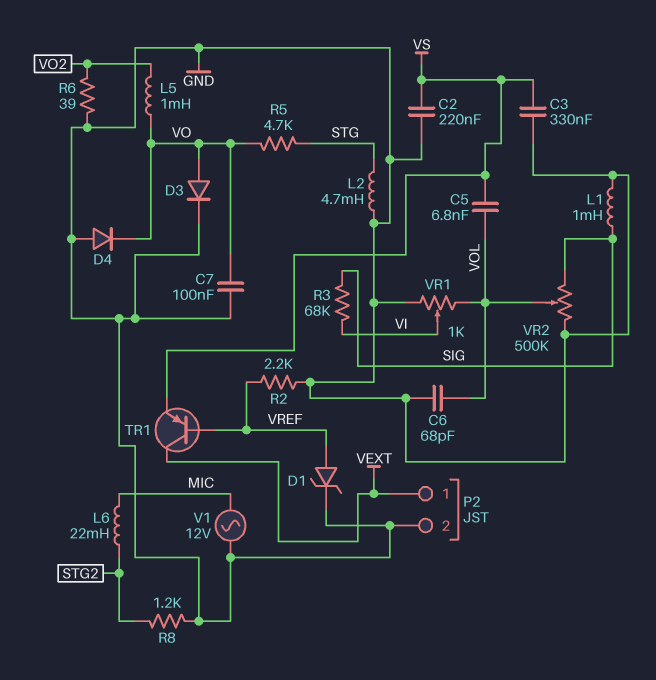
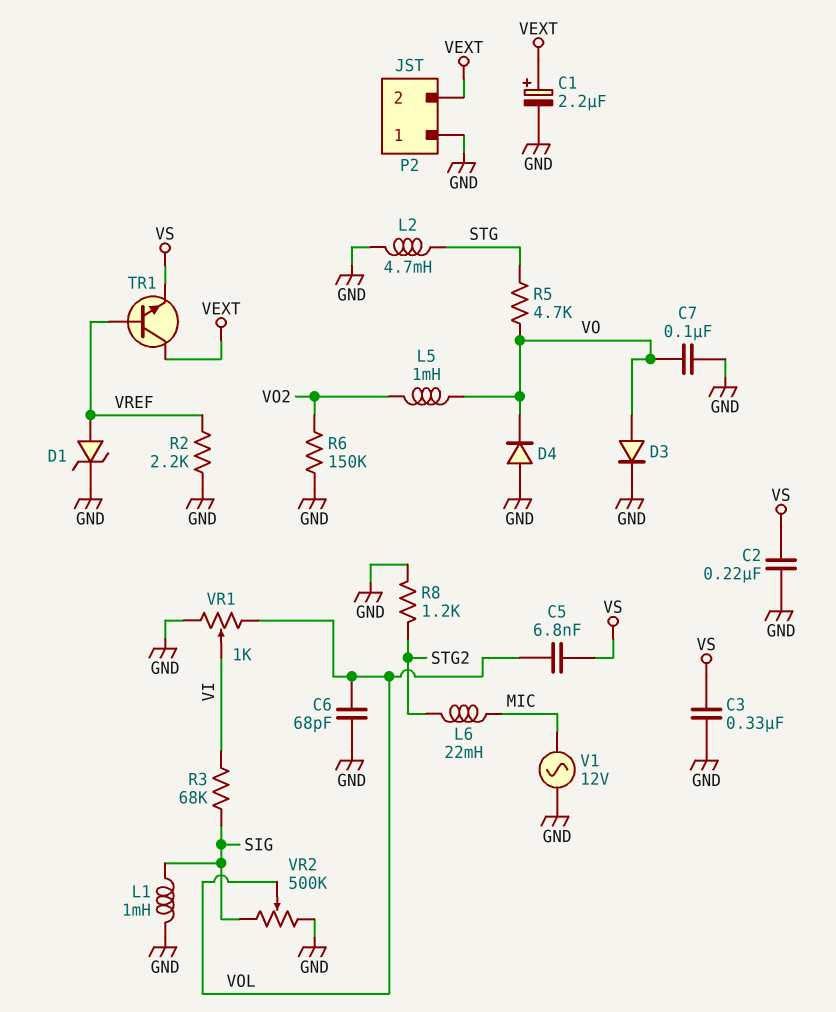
C1: none -> 2.2uF (plus VEXT, minus GND)
P2 pin 1: VEXT -> GND
P2 pin 2: GND -> VEXT
R6: 39 (GND, VO2) -> 150k (GND, VO2)
TR1: PNP (B VREF, C VEXT, E VS) -> NPN (B VREF, C VEXT, E VS)

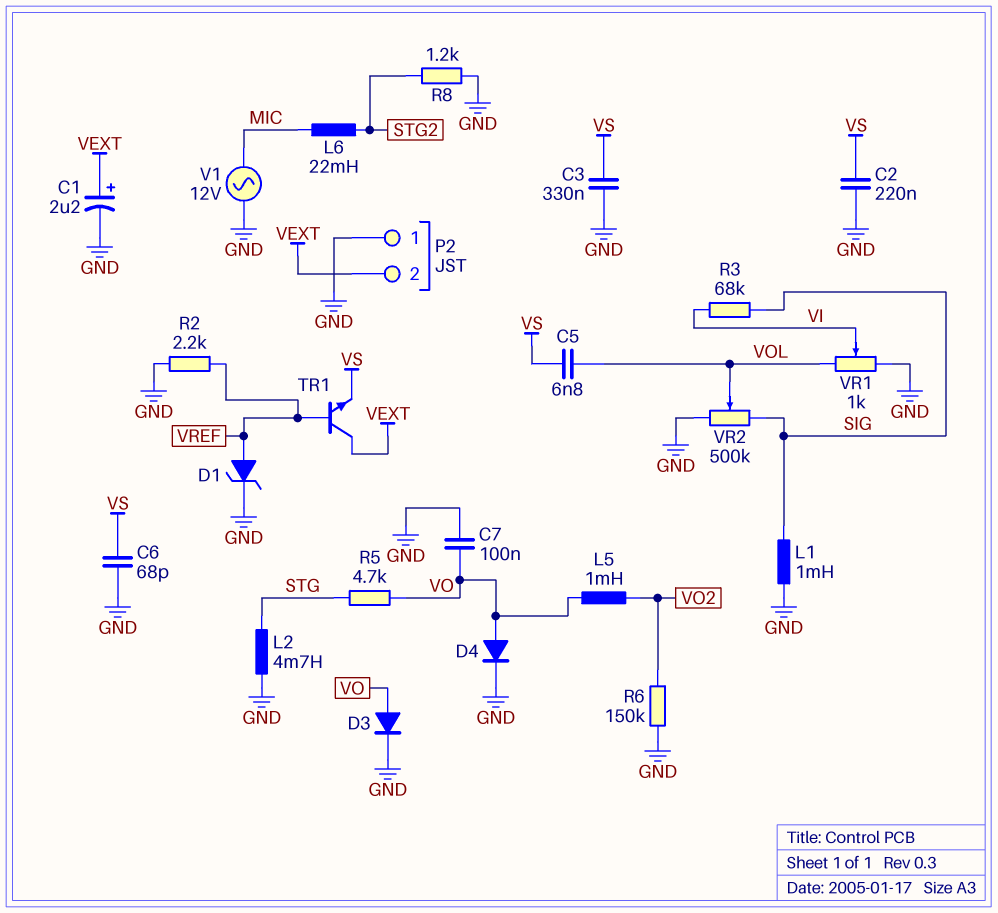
C6: 68pF (GND, VOL) -> 68pF (GND, VS)
D4: diode (A GND, K VO) -> diode (A VO, K GND)

